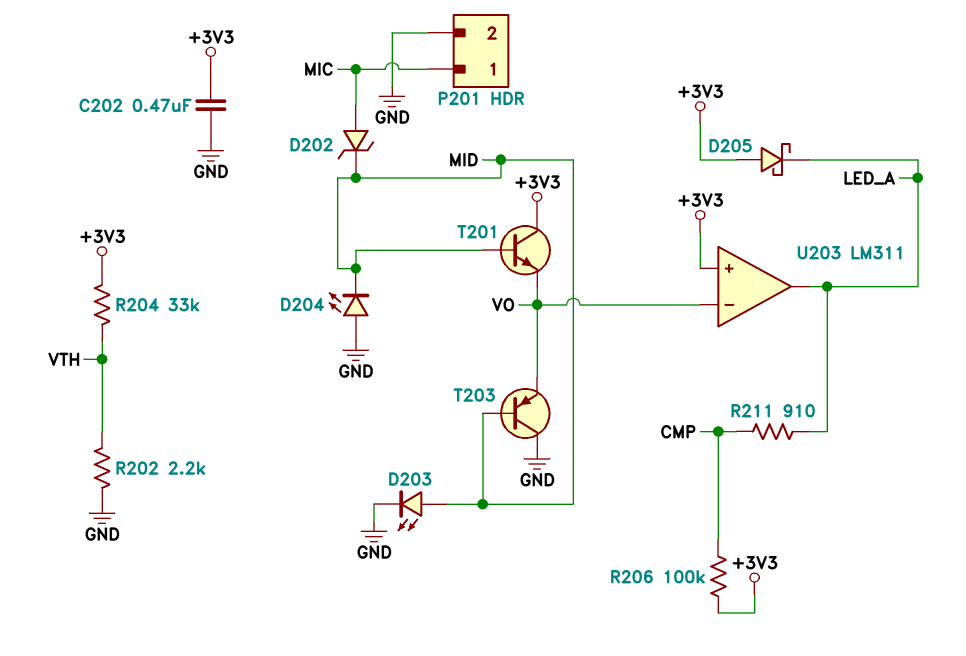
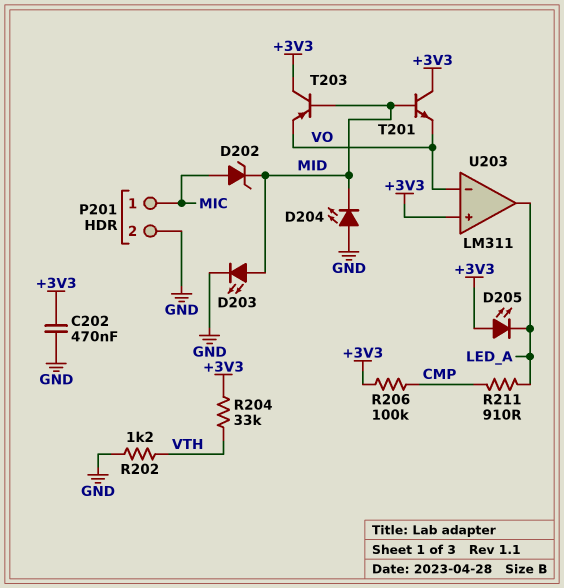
D205: schottky (A +3V3, K LED_A) -> LED (A +3V3, K LED_A)
R202: 2.2k (GND, VTH) -> 1.2k (GND, VTH)
T203: PNP (B MID, C GND, E VO) -> PNP (B MID, C +3V3, E VO)

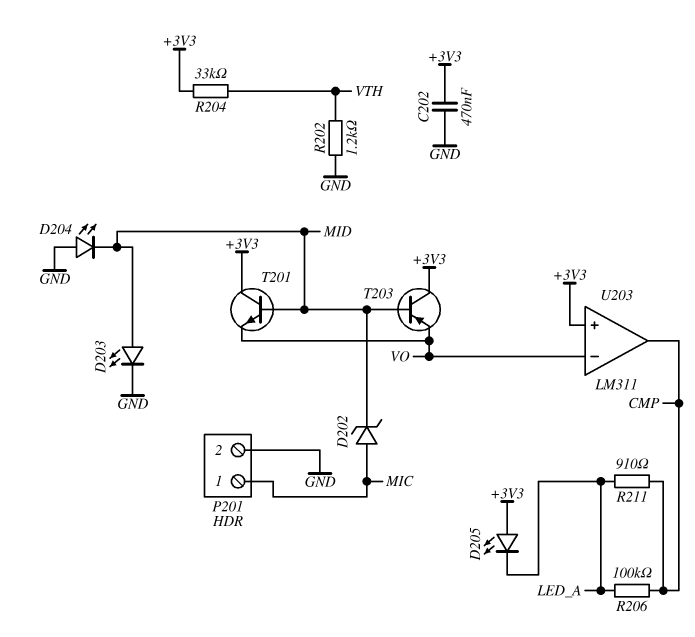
R206: 100k (+3V3, CMP) -> 100k (CMP, LED_A)
U203 pin out: LED_A -> CMP

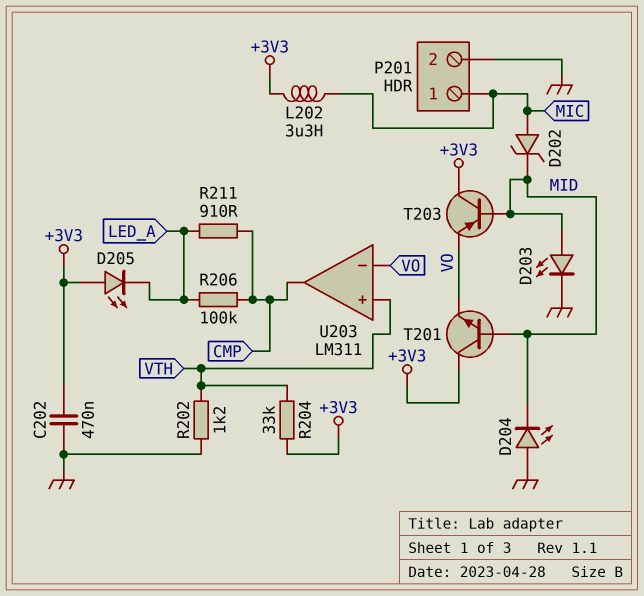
L202: none -> 3.3uH (+3V3, MIC)
U203 pin in+: +3V3 -> VTH

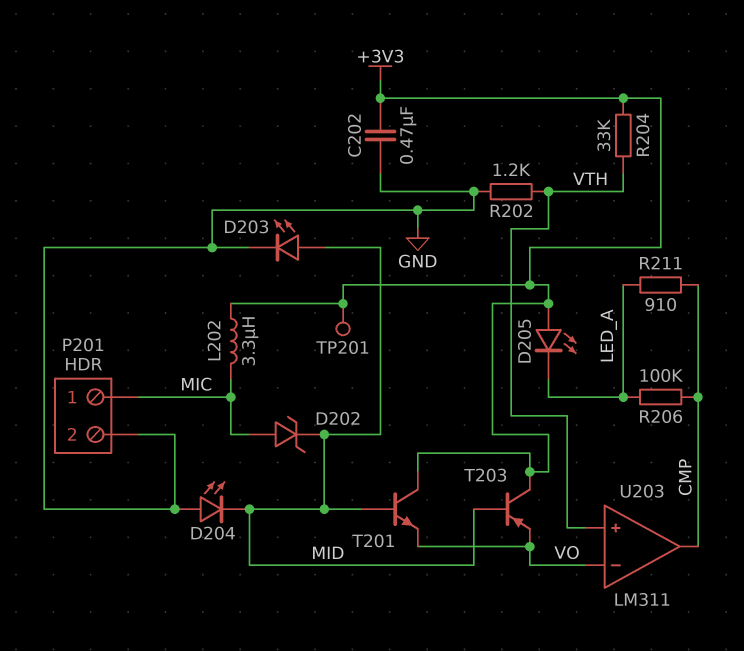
TP201: none -> test point (+3V3)

